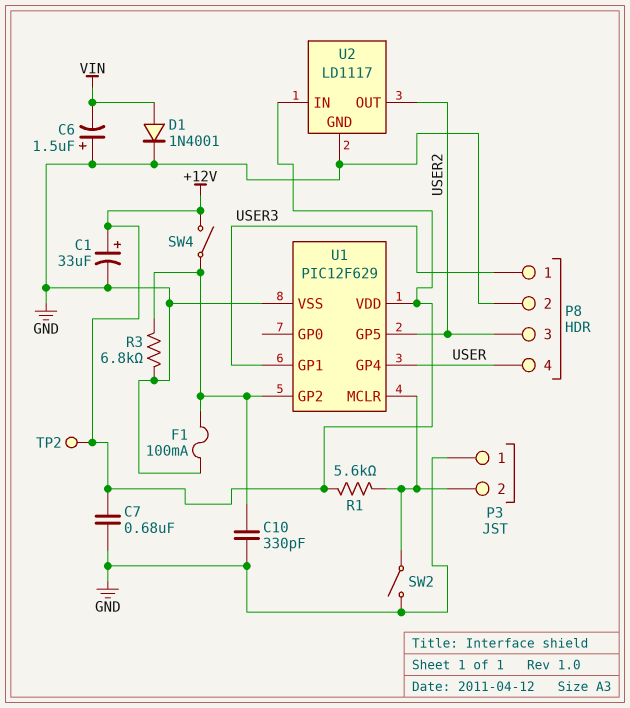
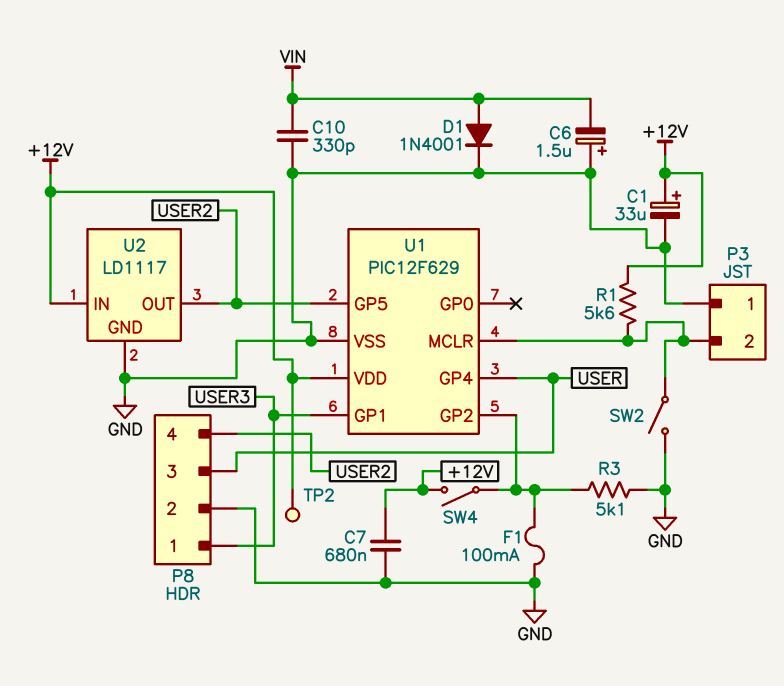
C10: 330pF (GND, U1/GP2) -> 330pF (GND, VIN)
P8 pin 3: USER2 -> USER
P8 pin 4: USER -> USER2
R3: 6.8k (GND, U1/GP2) -> 5.1k (GND, U1/GP2)

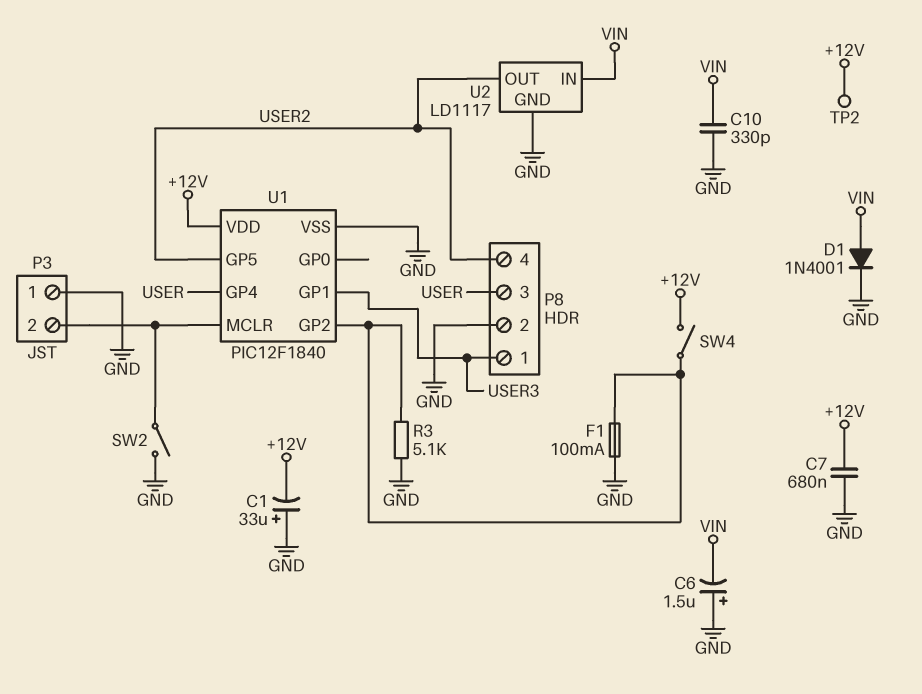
C1: 33uF (plus +12V, minus GND) -> 33uF (plus GND, minus +12V)
R1: 5.6k (+12V, P3/2) -> none
U1: PIC12F629 -> PIC12F1840
U2 pin IN: +12V -> VIN

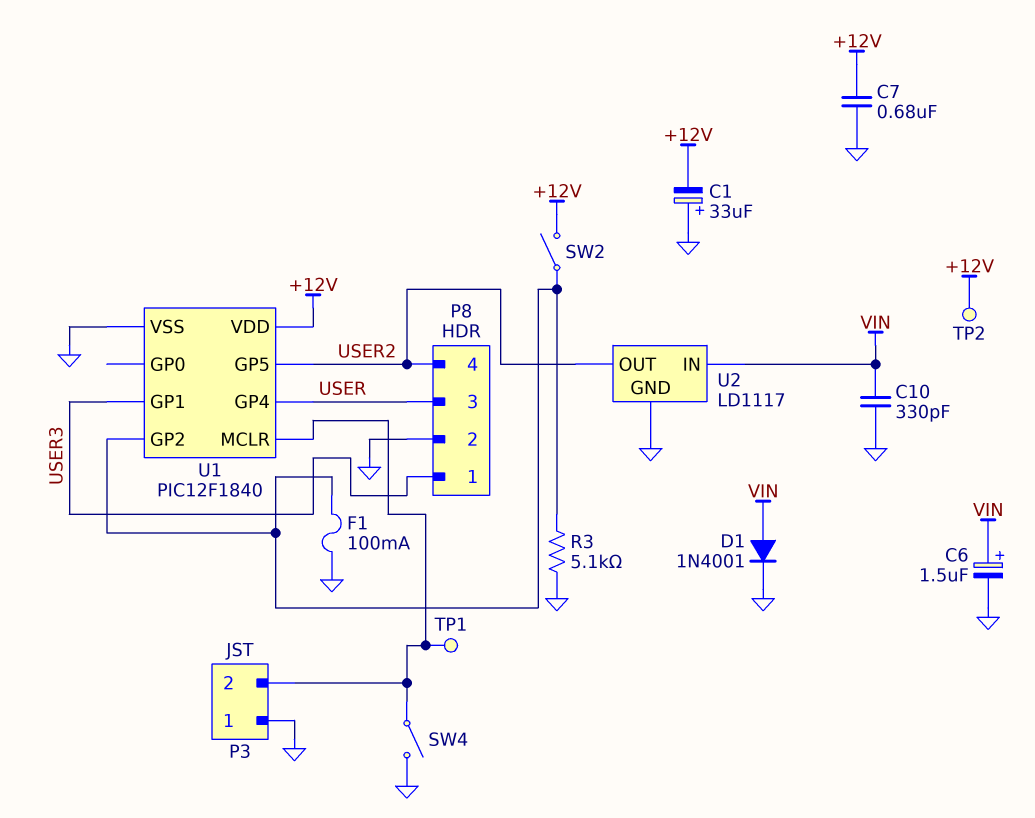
C6: 1.5uF (plus GND, minus VIN) -> 1.5uF (plus VIN, minus GND)
SW2: switch (GND, P3/2) -> switch (+12V, U1/GP2)
SW4: switch (+12V, U1/GP2) -> switch (GND, P3/2)
TP1: none -> test point (P3/2)

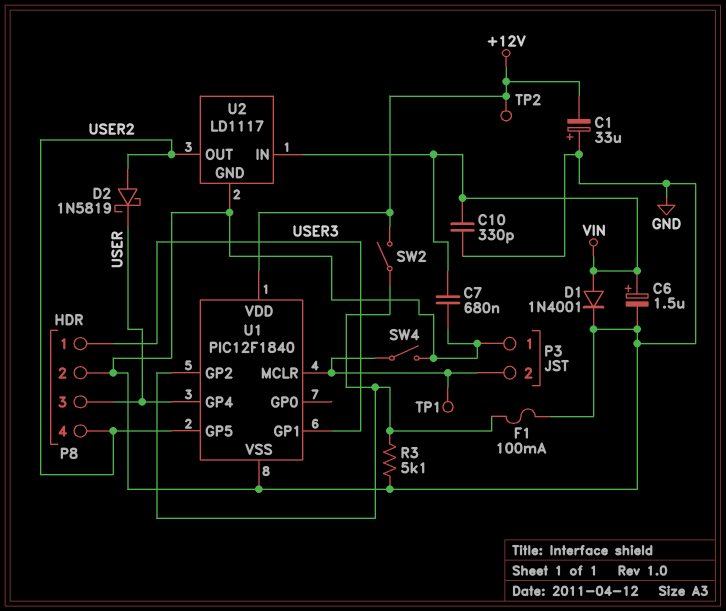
C7: 680nF (+12V, GND) -> 680nF (GND, VIN)
D2: none -> schottky 1N5819 (A USER2, K USER)

